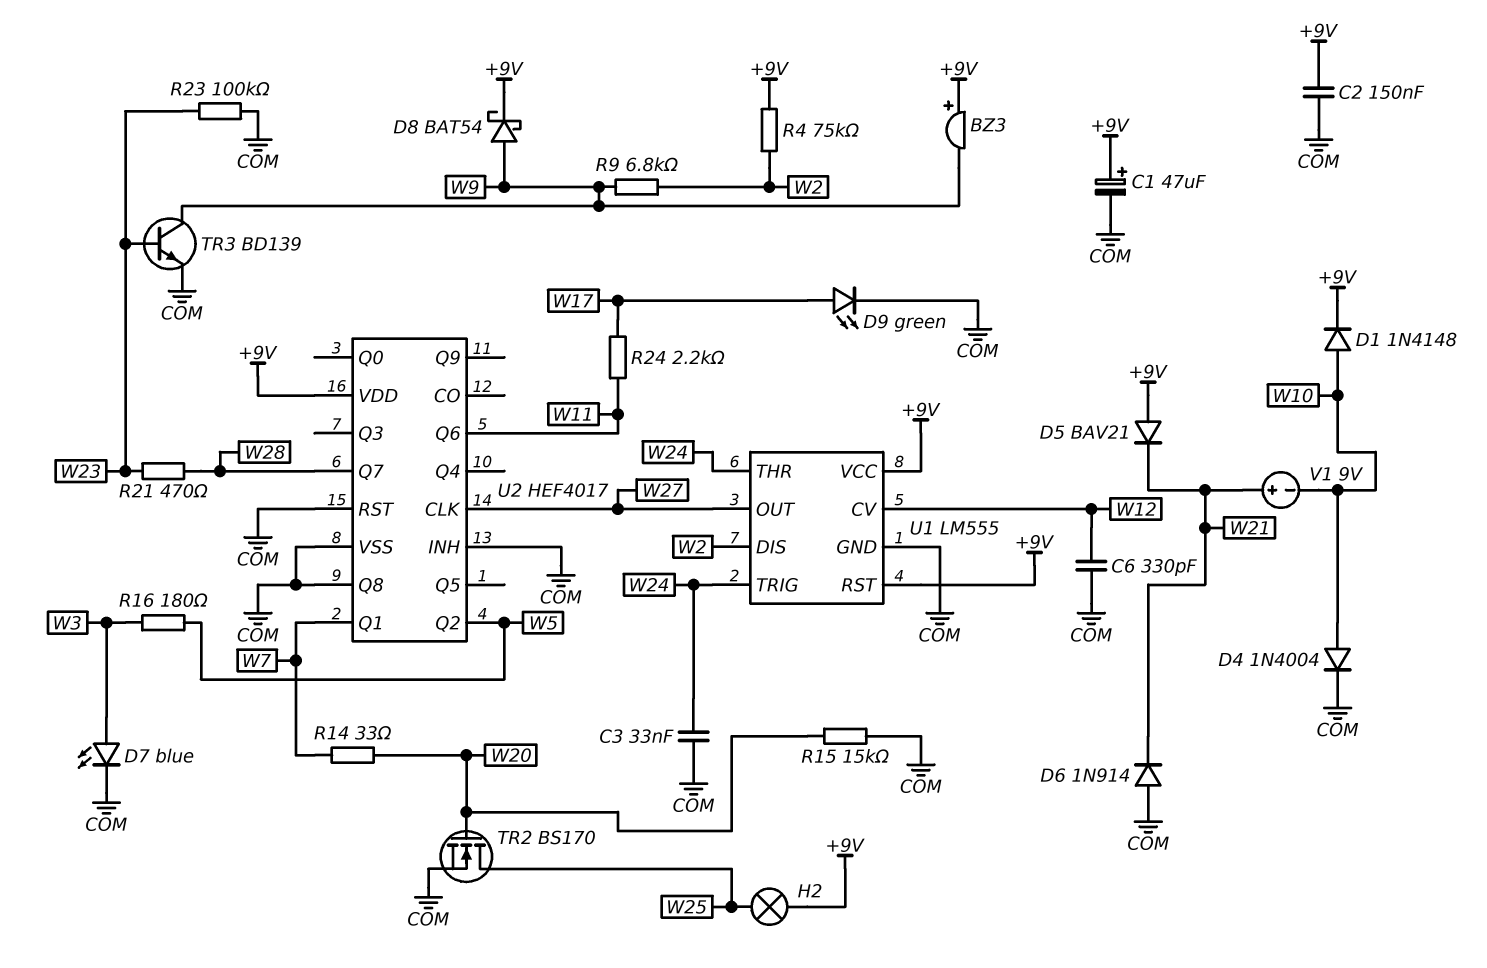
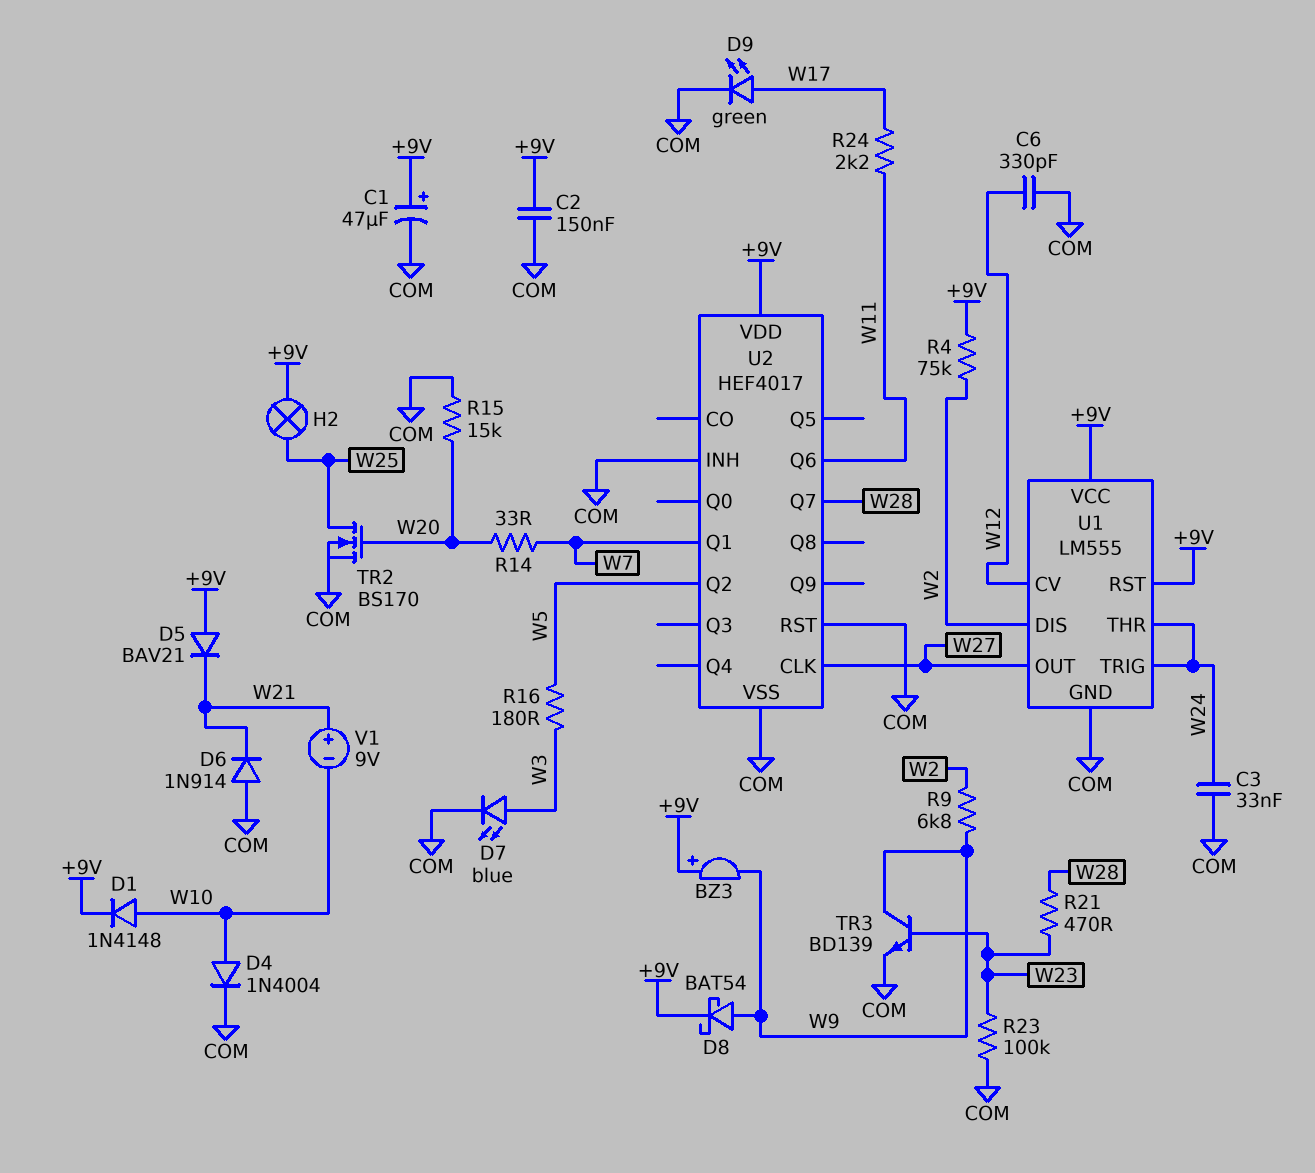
U2 pin Q8: COM -> none

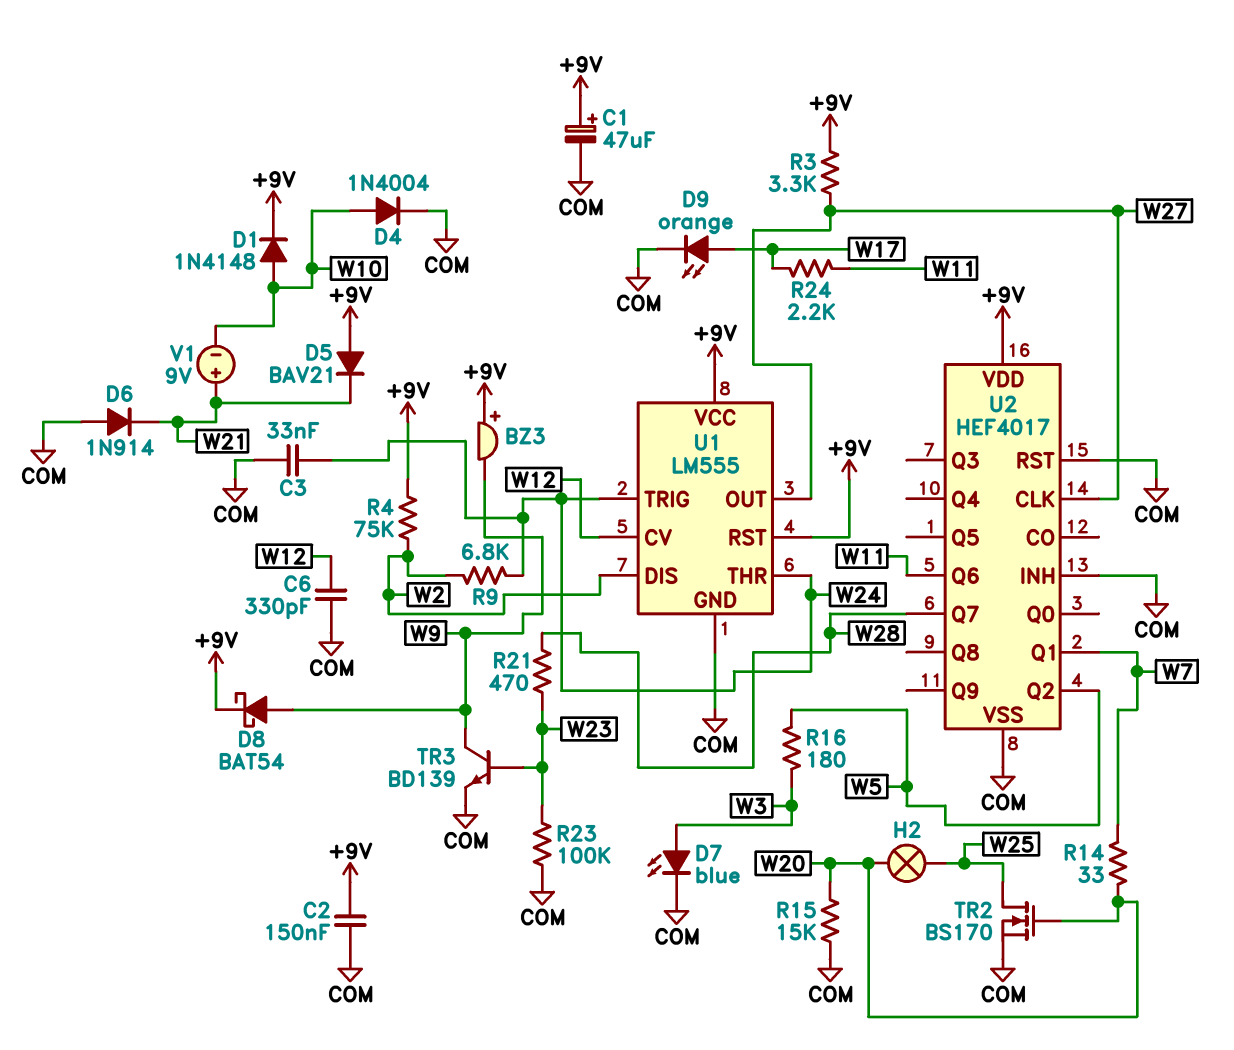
D9: LED green (A W17, K COM) -> LED orange (A W17, K COM)
H2: lamp (+9V, W25) -> lamp (W20, W25)
R3: none -> 3.3k (+9V, W27)
R9: 6.8k (W2, W9) -> 6.8k (W2, W24)

